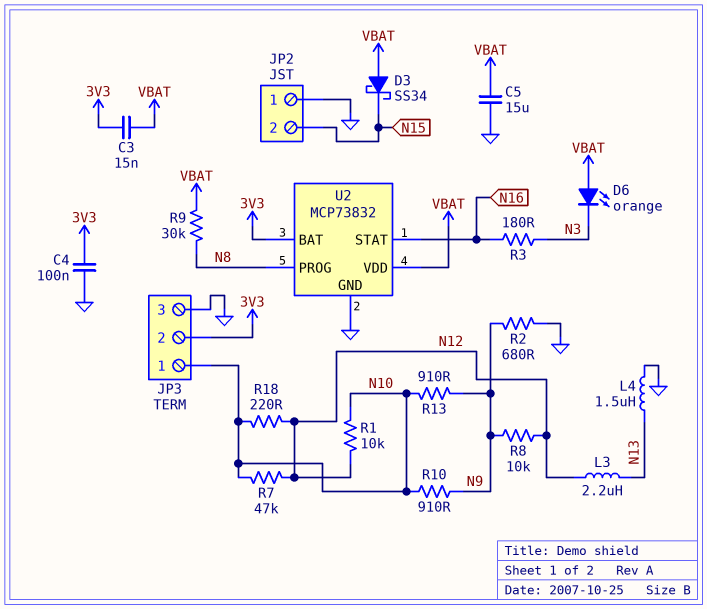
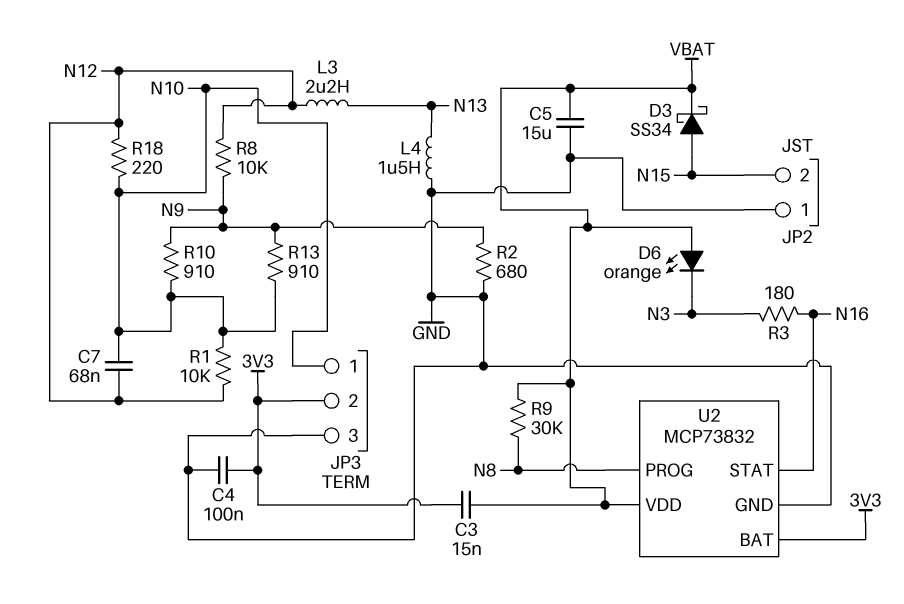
C7: none -> 68nF (N10, N12)
D3: schottky SS34 (A VBAT, K N15) -> schottky SS34 (A N15, K VBAT)
R7: 47k (N10, N12) -> none

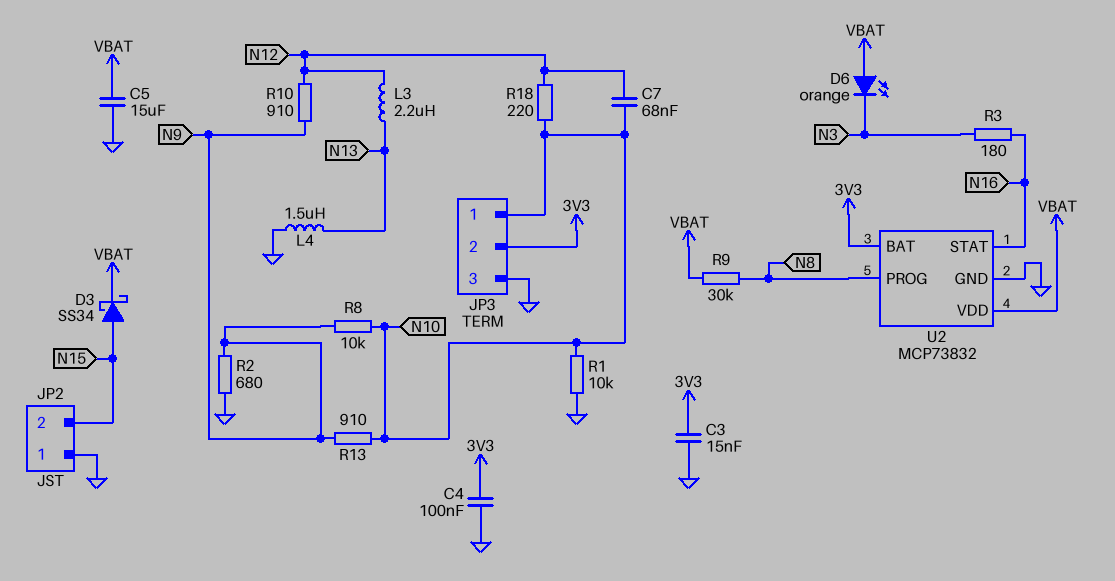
C3: 15nF (3V3, VBAT) -> 15nF (3V3, GND)
R1: 10k (N10, N12) -> 10k (GND, N10)
R8: 10k (N9, N12) -> 10k (N9, N10)
R10: 910 (N9, N10) -> 910 (N9, N12)

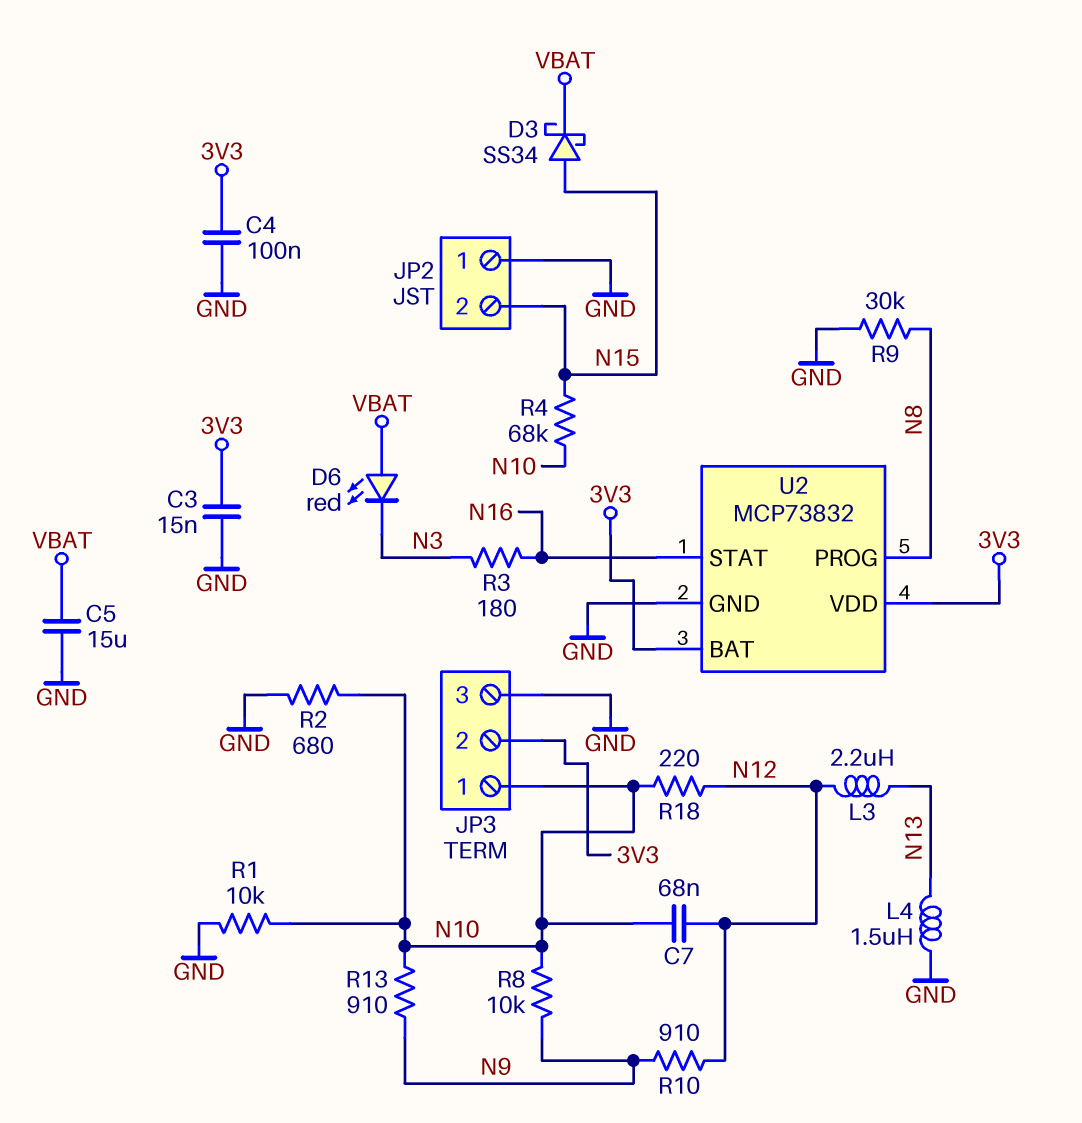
D6: LED orange (A VBAT, K N3) -> LED red (A VBAT, K N3)
R2: 680 (GND, N9) -> 680 (GND, N10)
R4: none -> 68k (N10, N15)
R9: 30k (N8, VBAT) -> 30k (GND, N8)
U2 pin VDD: VBAT -> 3V3

